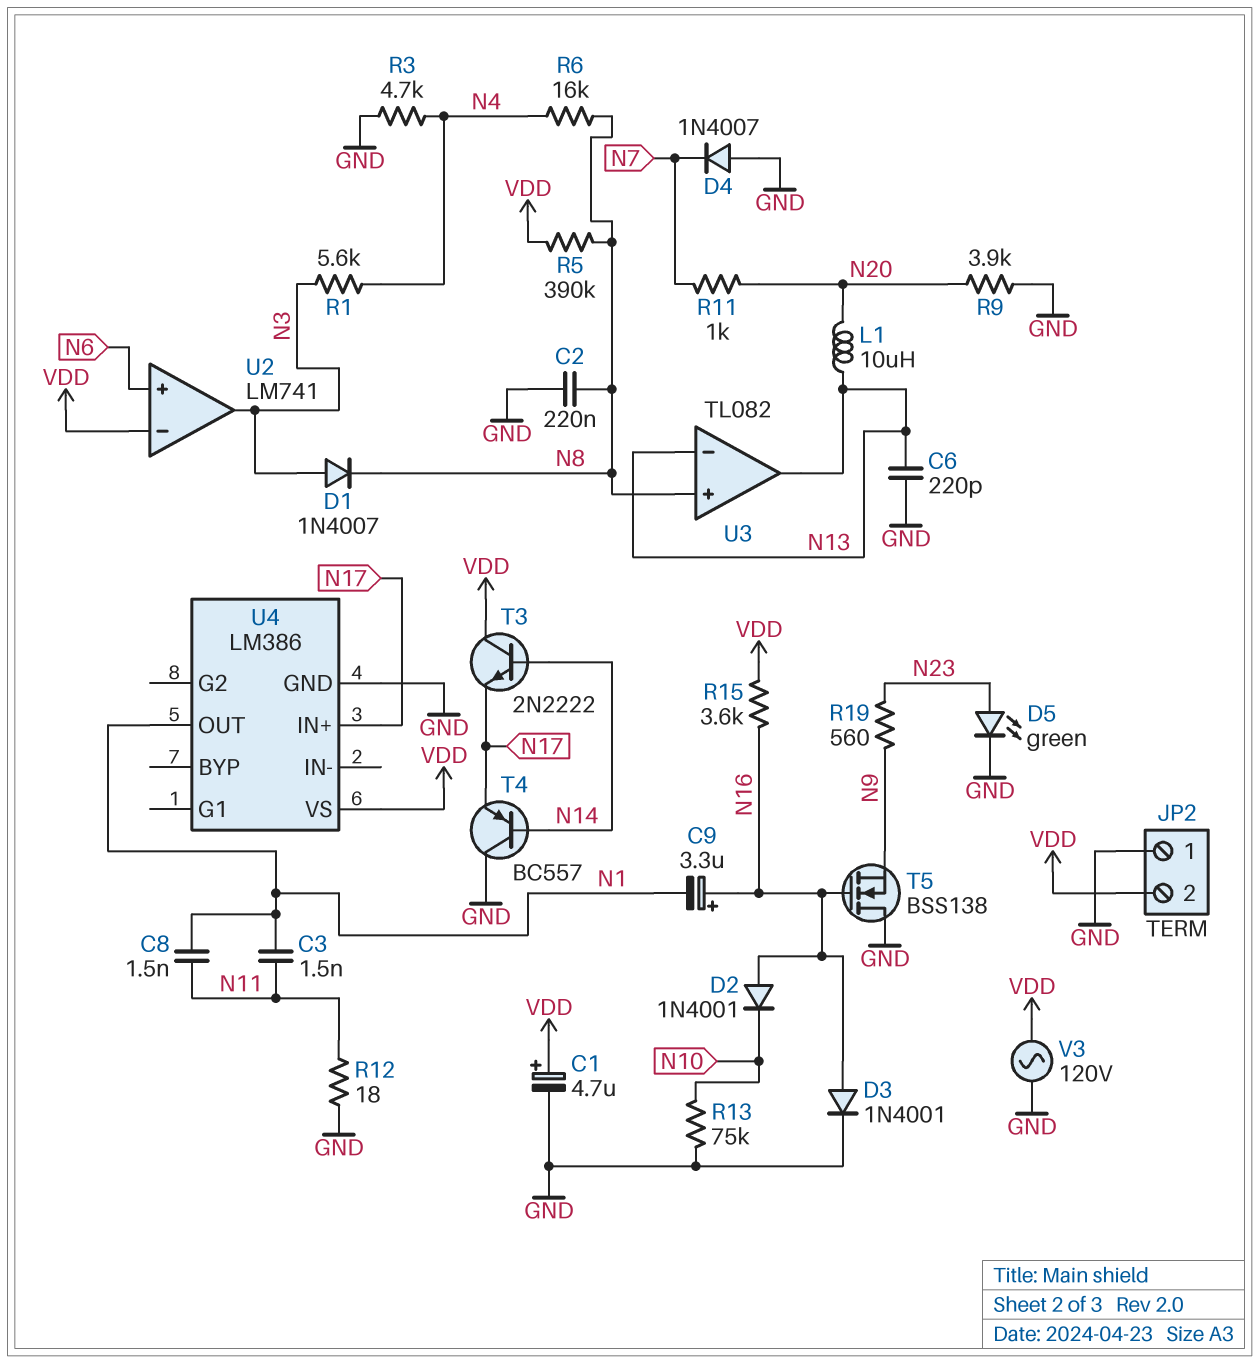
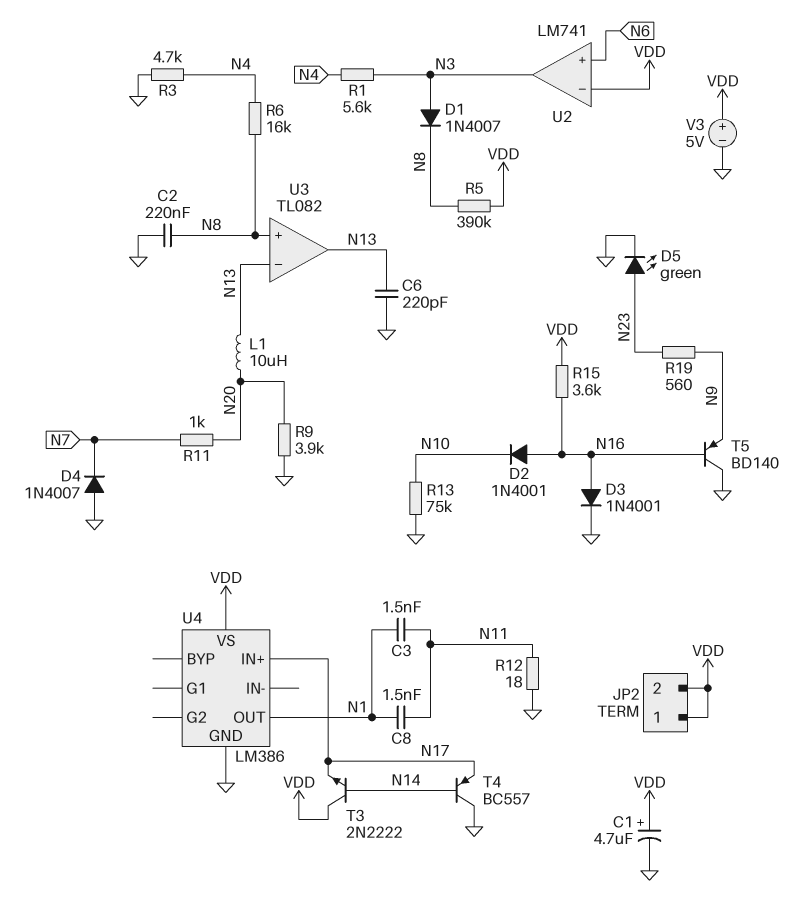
C9: 3.3uF (plus N16, minus N1) -> none
JP2 pin 1: GND -> VDD
T5: NMOS BSS138 (G N16, D GND, S N9) -> PNP BD140 (B N16, C GND, E N9)
V3: AC 120V (GND, VDD) -> 5V (plus VDD, minus GND)

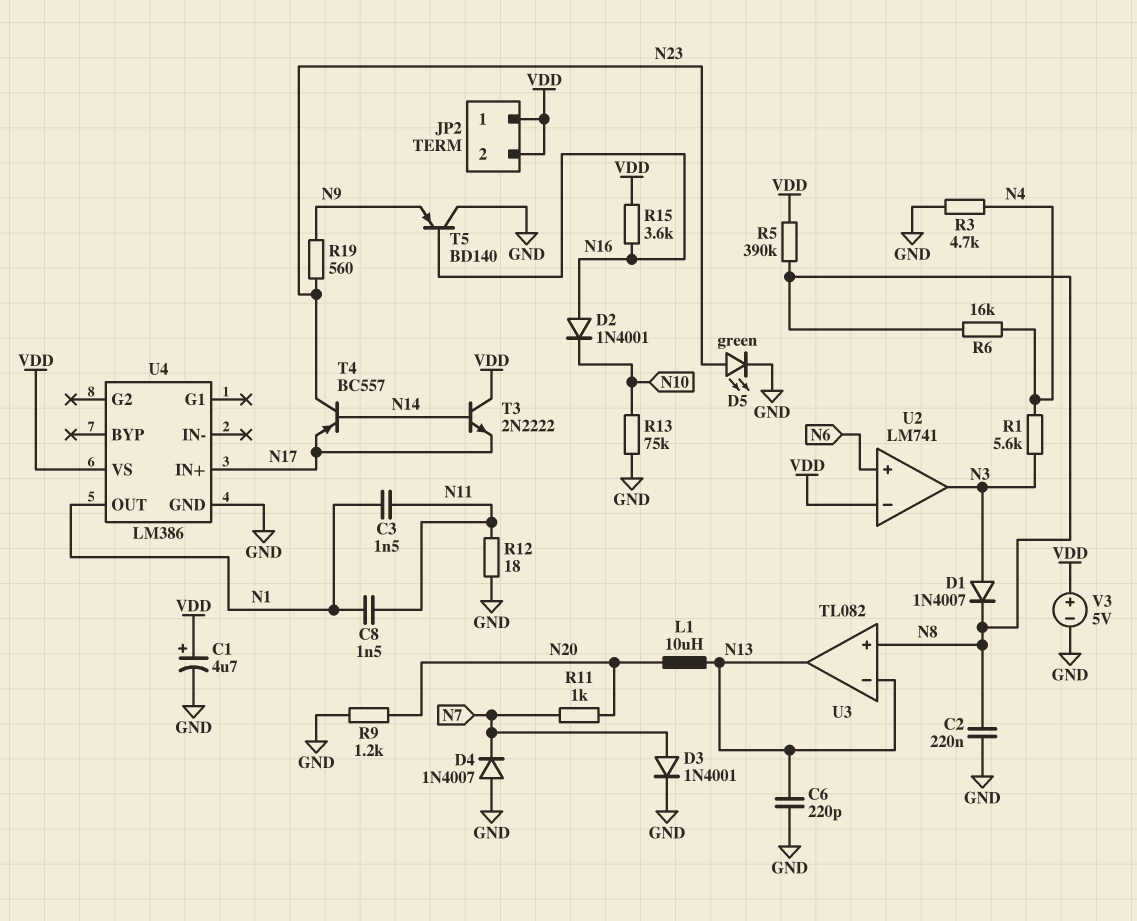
D3: diode 1N4001 (A N16, K GND) -> diode 1N4001 (A N7, K GND)
R9: 3.9k (GND, N20) -> 1.2k (GND, N20)
T4: PNP BC557 (B N14, C GND, E N17) -> PNP BC557 (B N14, C N23, E N17)

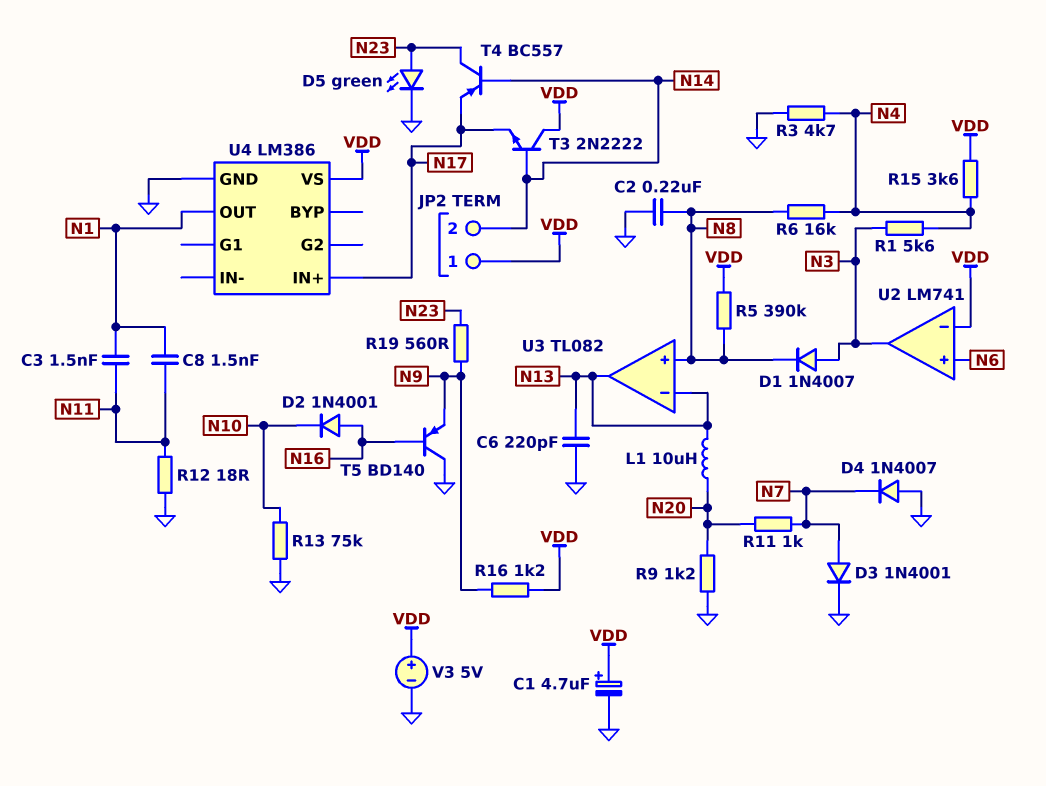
JP2 pin 2: VDD -> N14
R15: 3.6k (N16, VDD) -> 3.6k (N4, VDD)
R16: none -> 1.2k (N9, VDD)

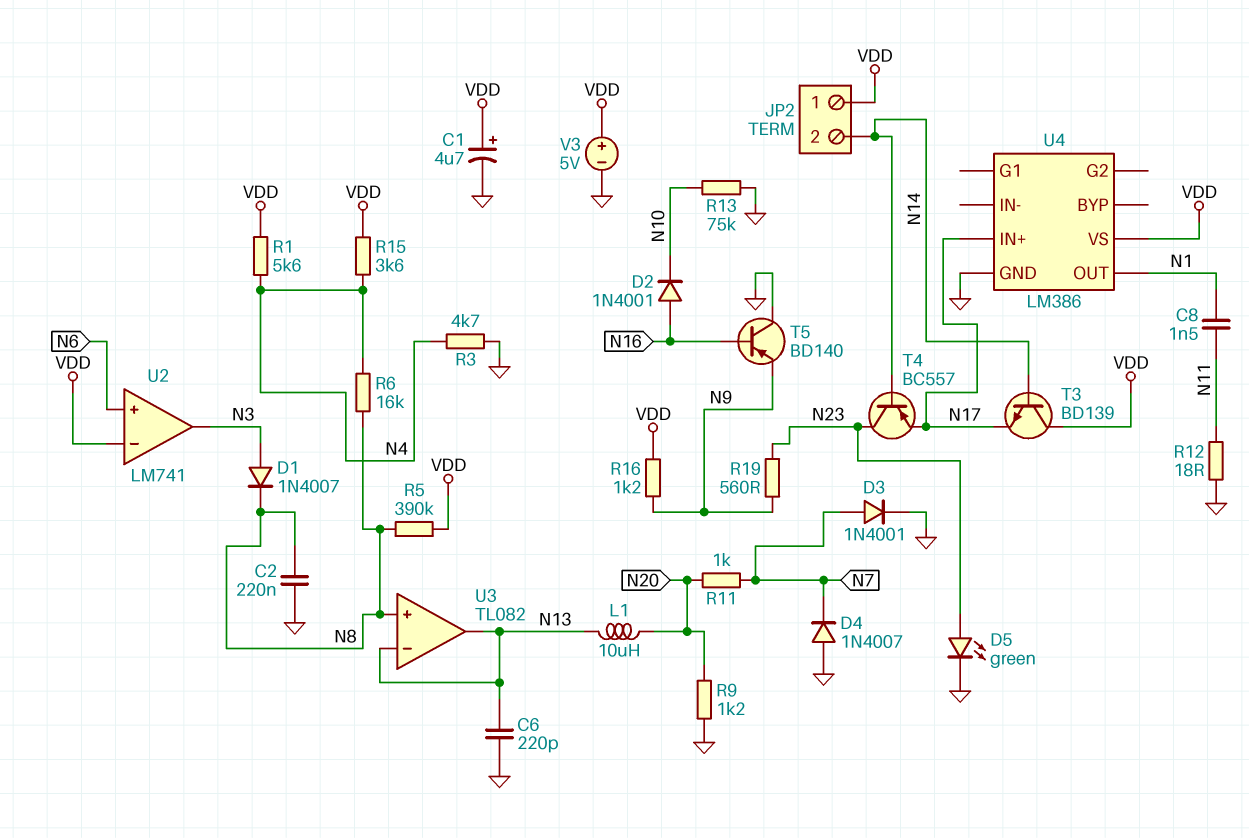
C3: 1.5nF (N1, N11) -> none
R1: 5.6k (N3, N4) -> 5.6k (N4, VDD)
T3: NPN 2N2222 (B N14, C VDD, E N17) -> NPN BD139 (B N14, C VDD, E N17)

